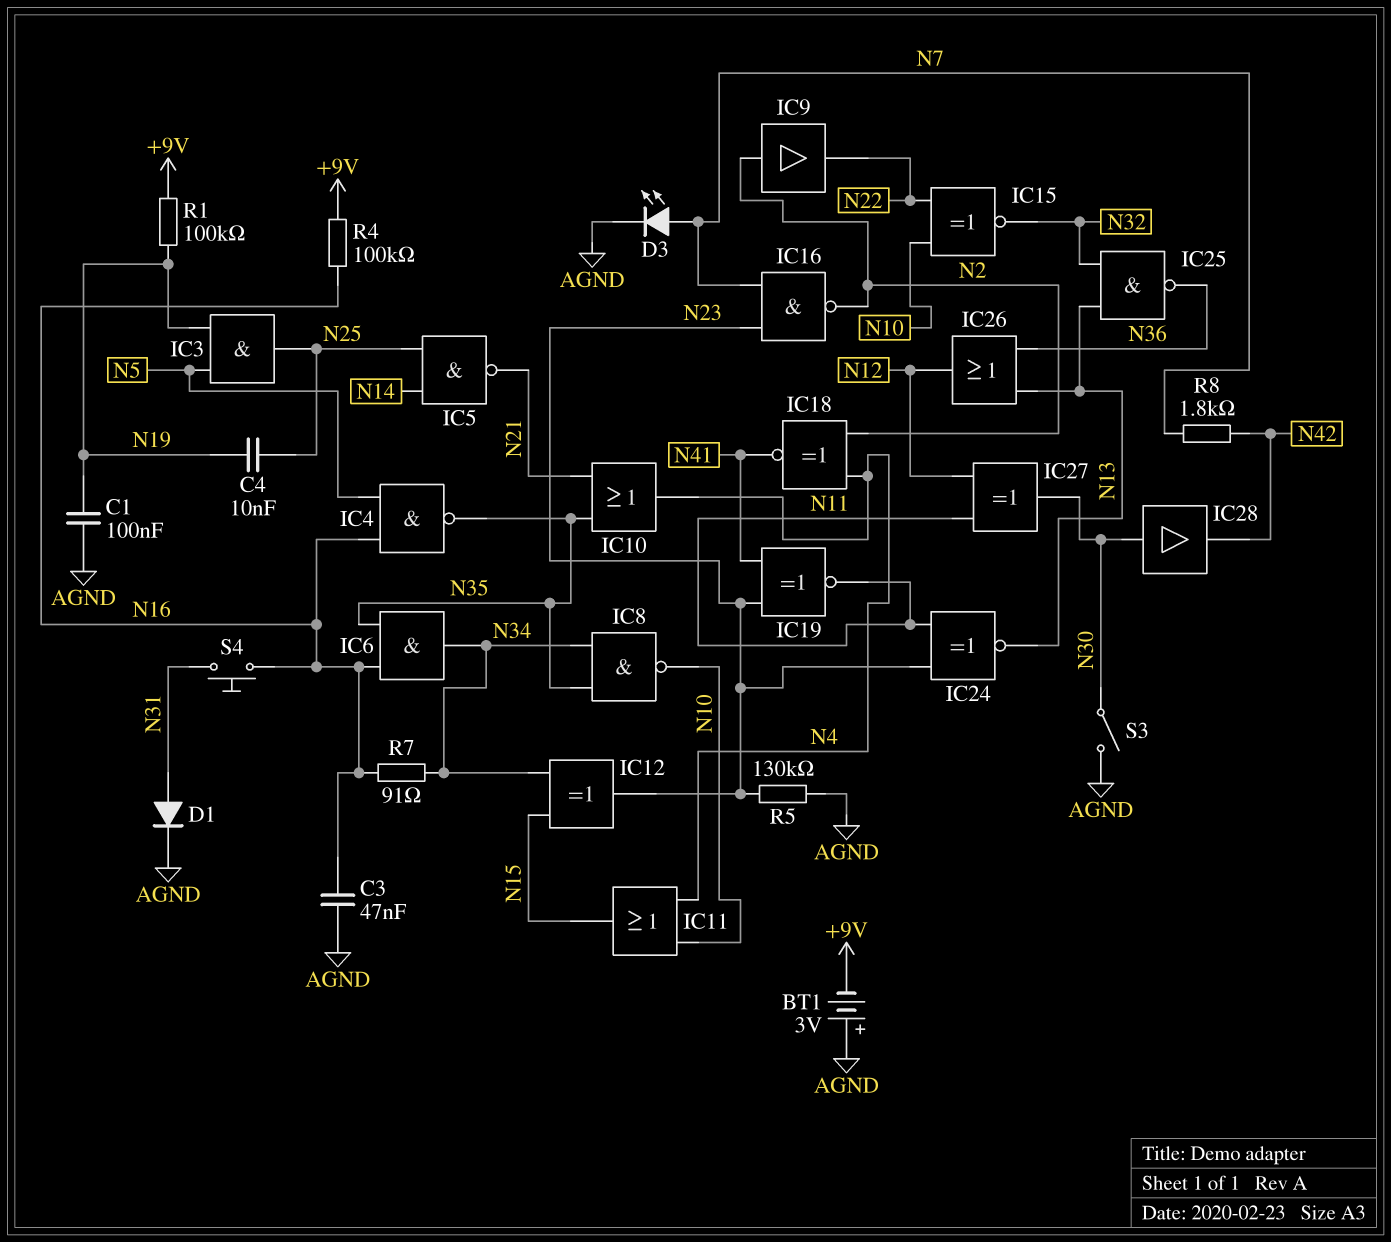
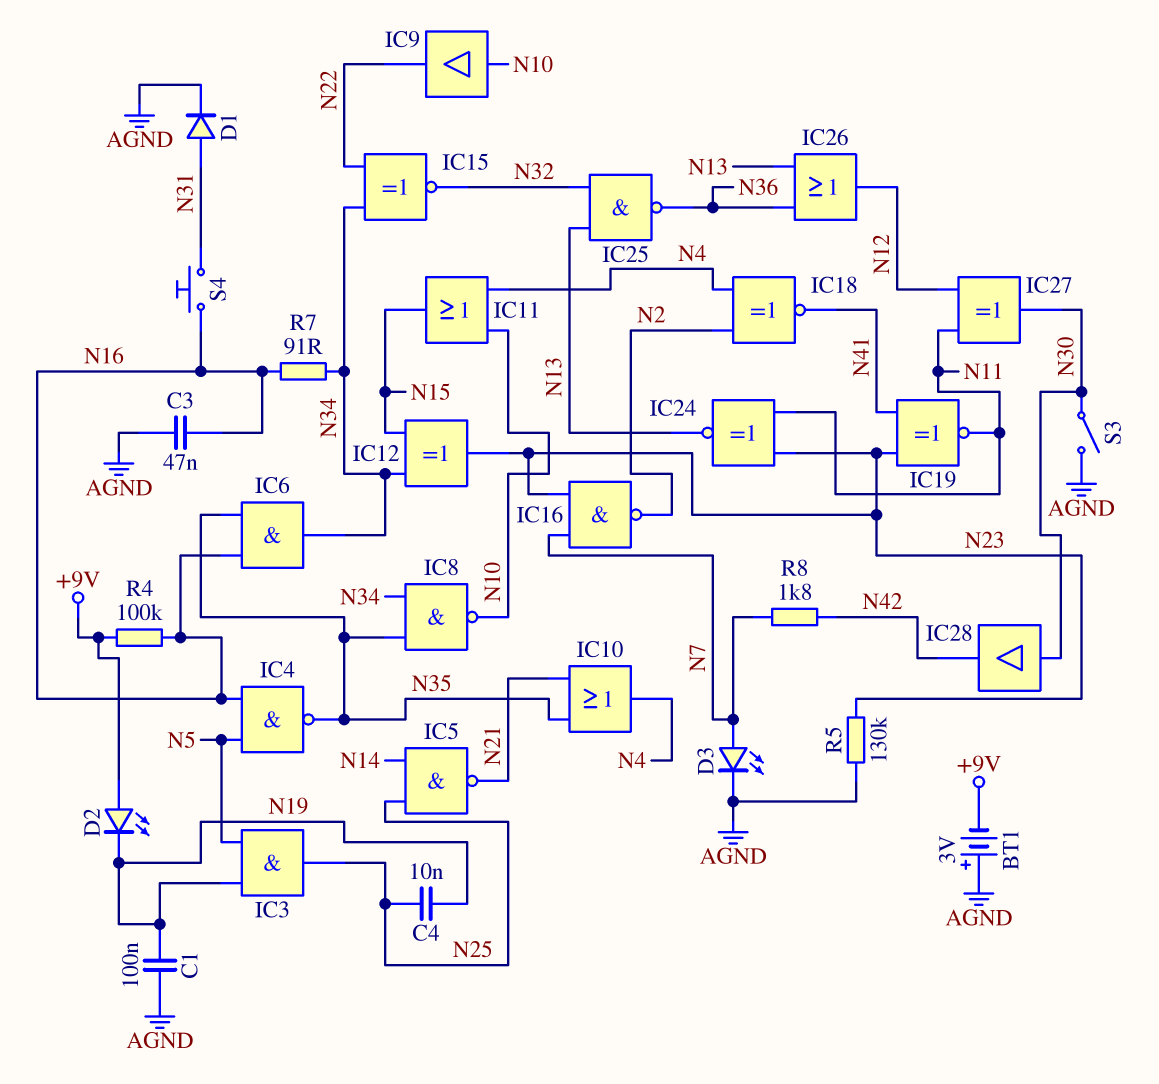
D2: none -> LED (A +9V, K N19)
IC9: buffer (in N2, out N22) -> buffer (in N10, out N22)
IC15: XNOR (in N10, in N22, out N32) -> XNOR (in N22, in N34, out N32)
R1: 100k (+9V, N19) -> none

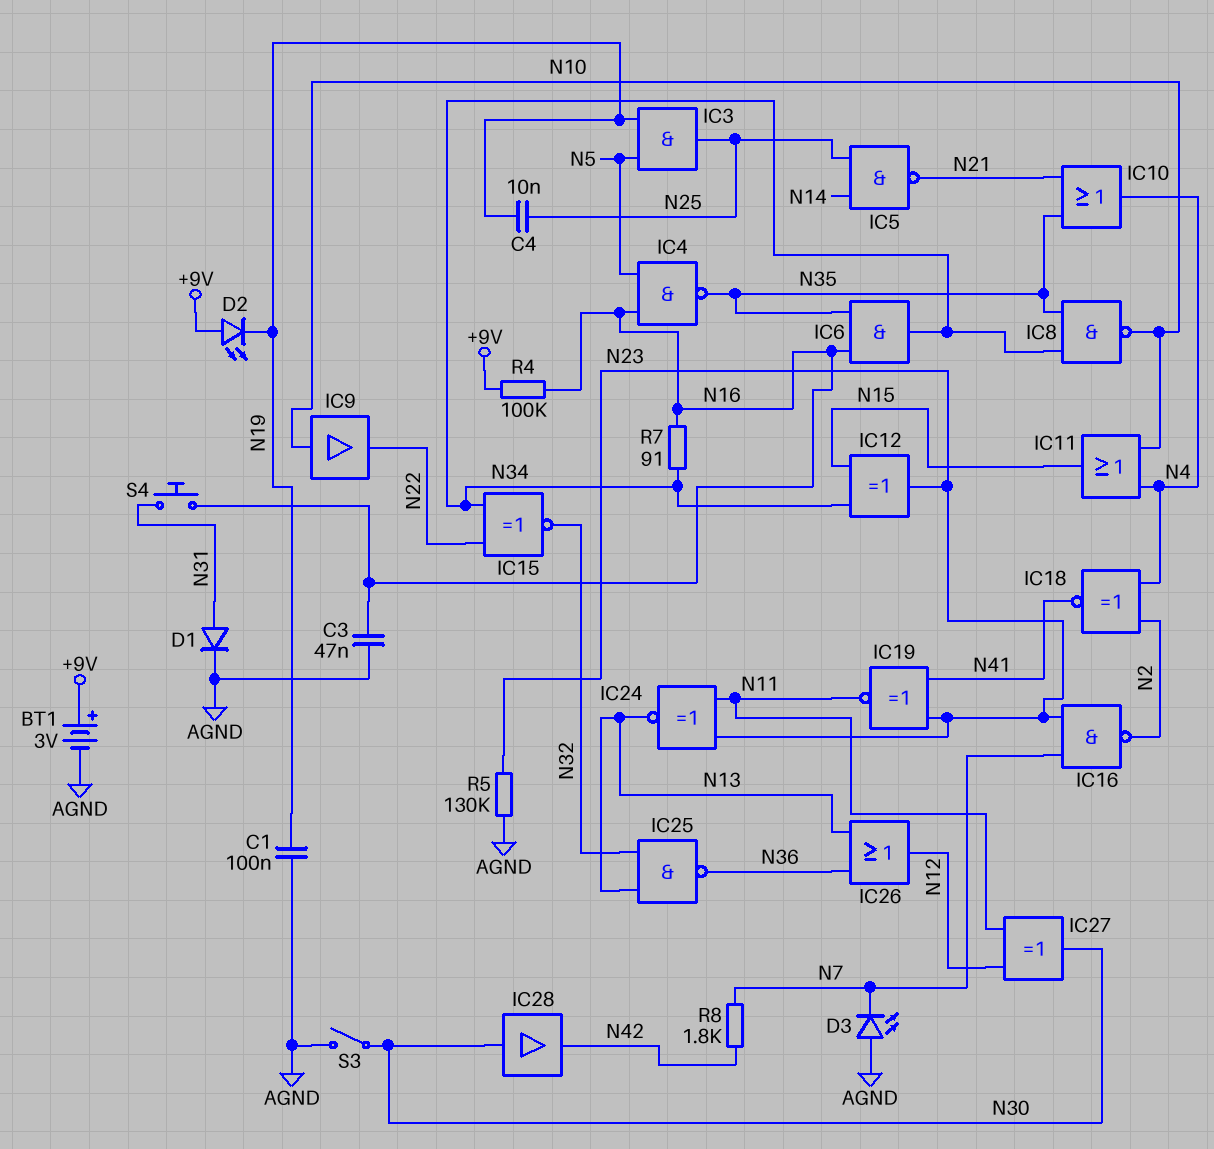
BT1: 3V (plus AGND, minus +9V) -> 3V (plus +9V, minus AGND)
D3: LED (A N7, K AGND) -> LED (A AGND, K N7)

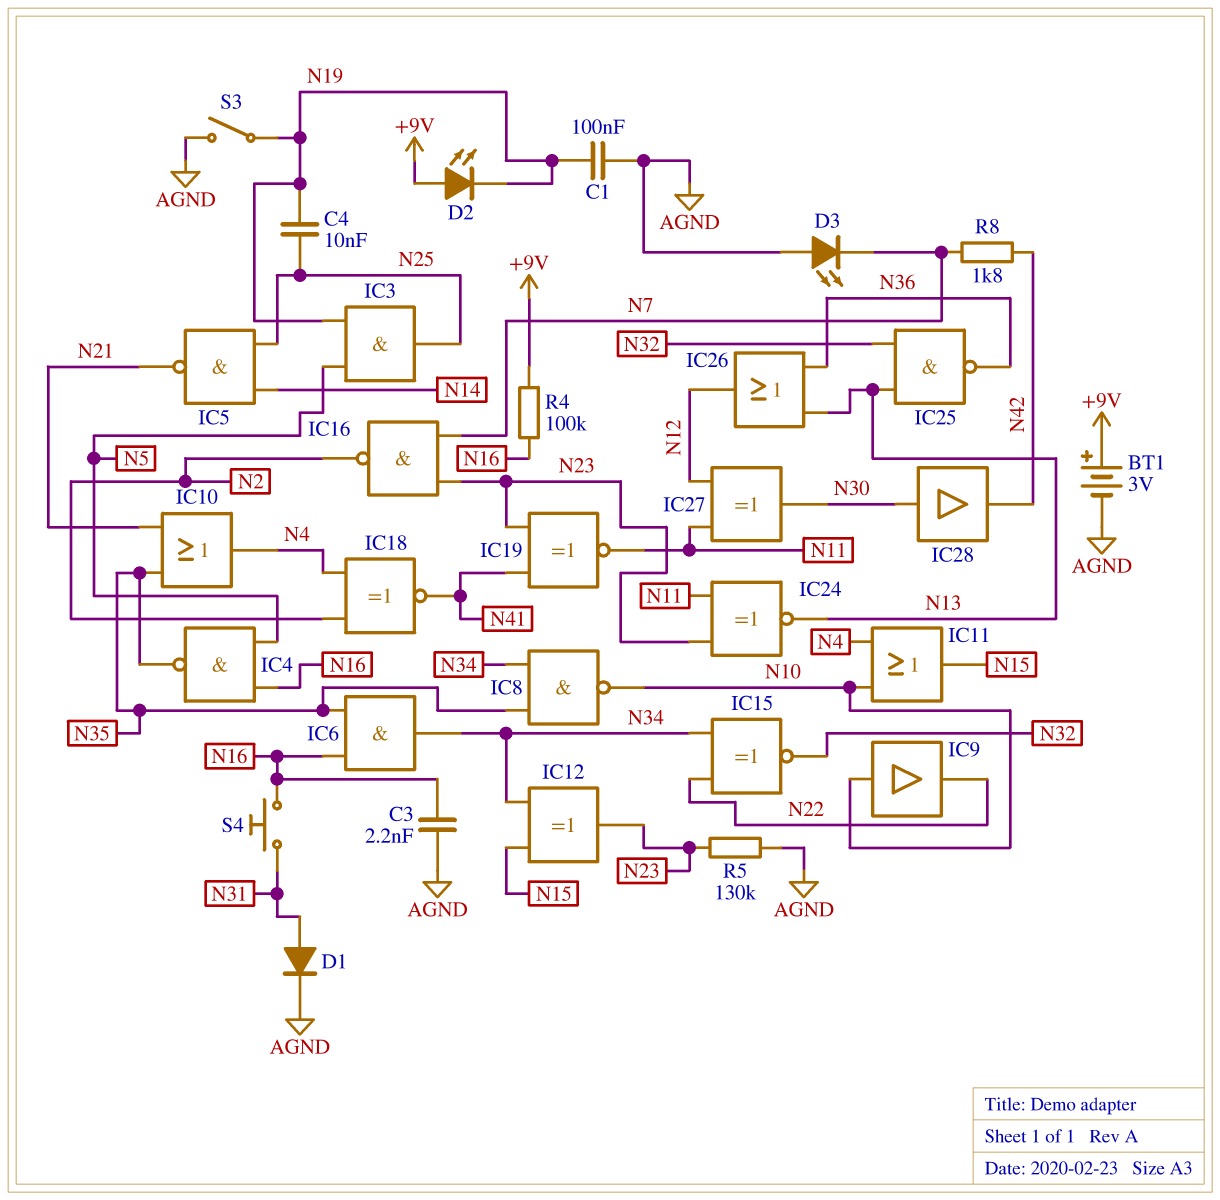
C3: 47nF (AGND, N16) -> 2.2nF (AGND, N16)
R7: 91 (N16, N34) -> none
S3: switch (AGND, N30) -> switch (AGND, N19)

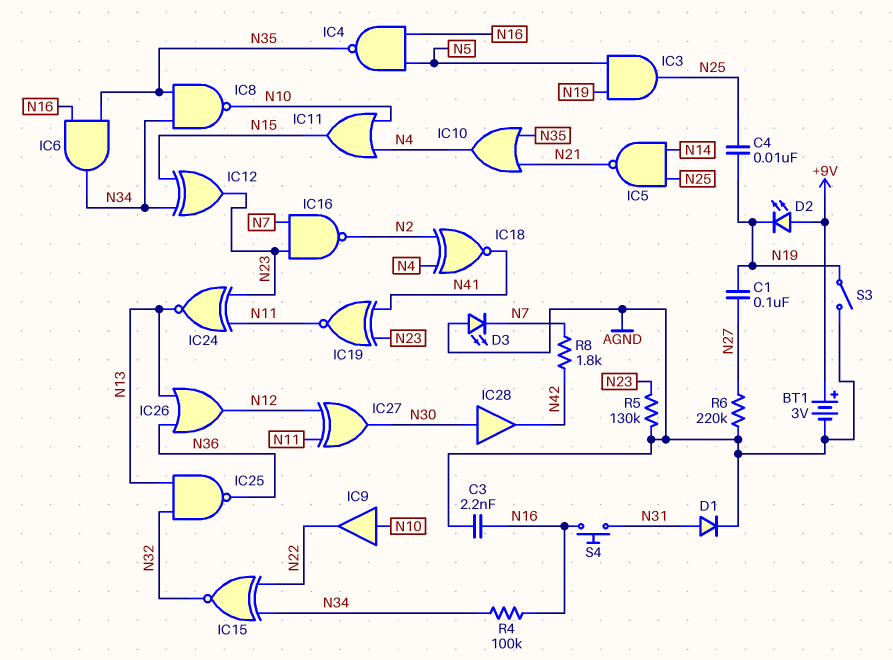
C1: 100nF (AGND, N19) -> 100nF (N19, N27)
R4: 100k (+9V, N16) -> 100k (N16, N34)
R6: none -> 220k (AGND, N27)

